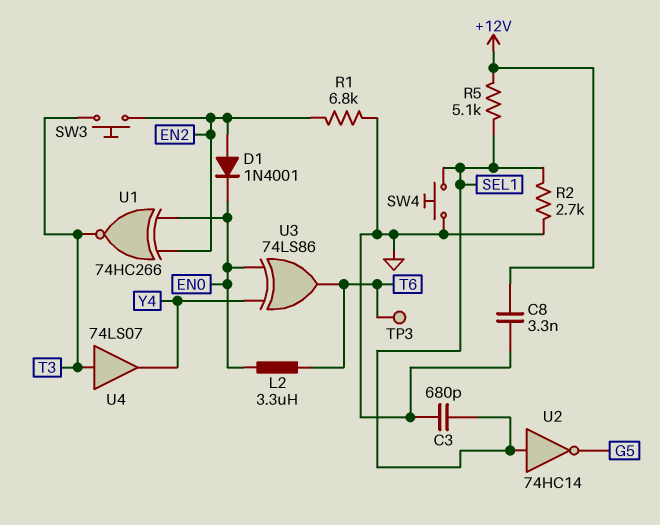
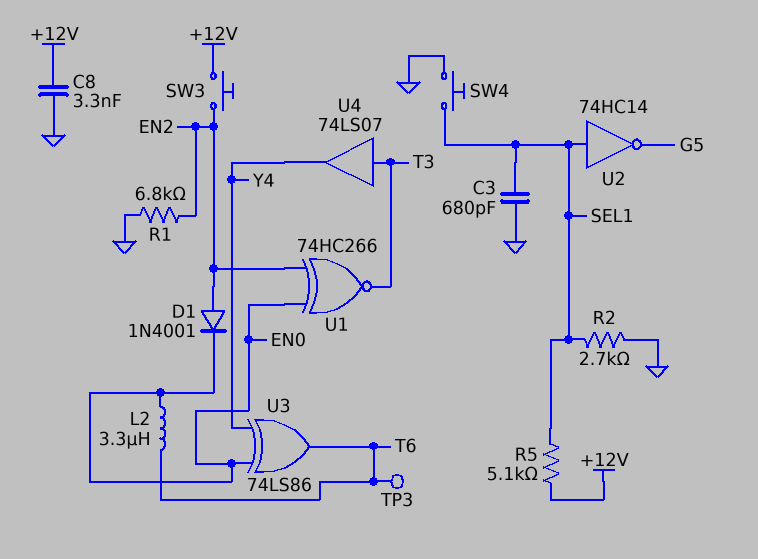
SW3: button (EN2, T3) -> button (+12V, EN2)

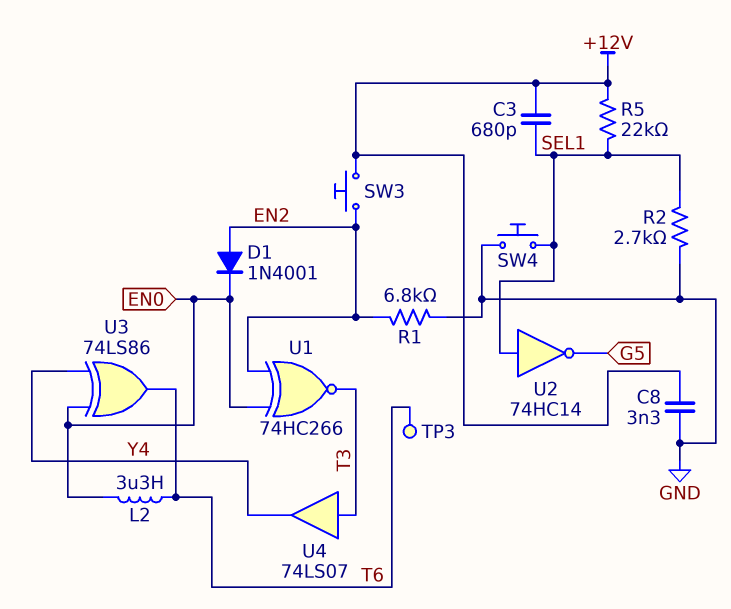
C3: 680pF (GND, SEL1) -> 680pF (+12V, SEL1)
R5: 5.1k (+12V, SEL1) -> 22k (+12V, SEL1)

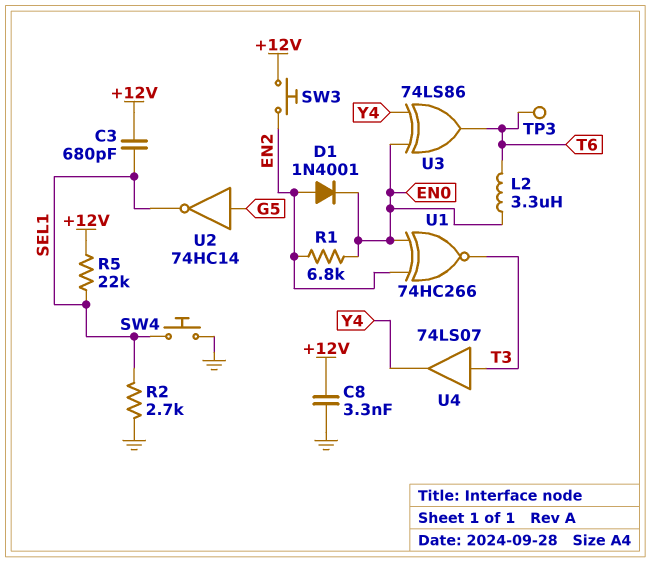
R1: 6.8k (EN2, GND) -> 6.8k (EN0, EN2)
U2: NOT 74HC14 (in SEL1, out G5) -> NOT 74HC14 (in G5, out SEL1)

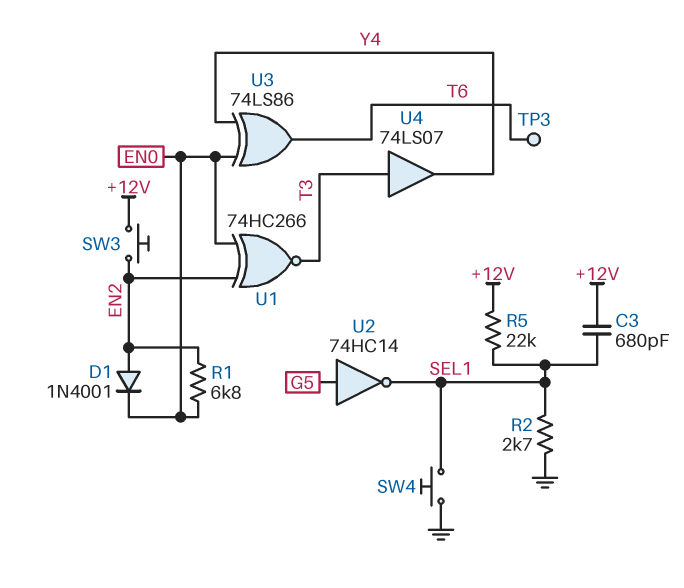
C8: 3.3nF (+12V, GND) -> none
L2: 3.3uH (EN0, T6) -> none

